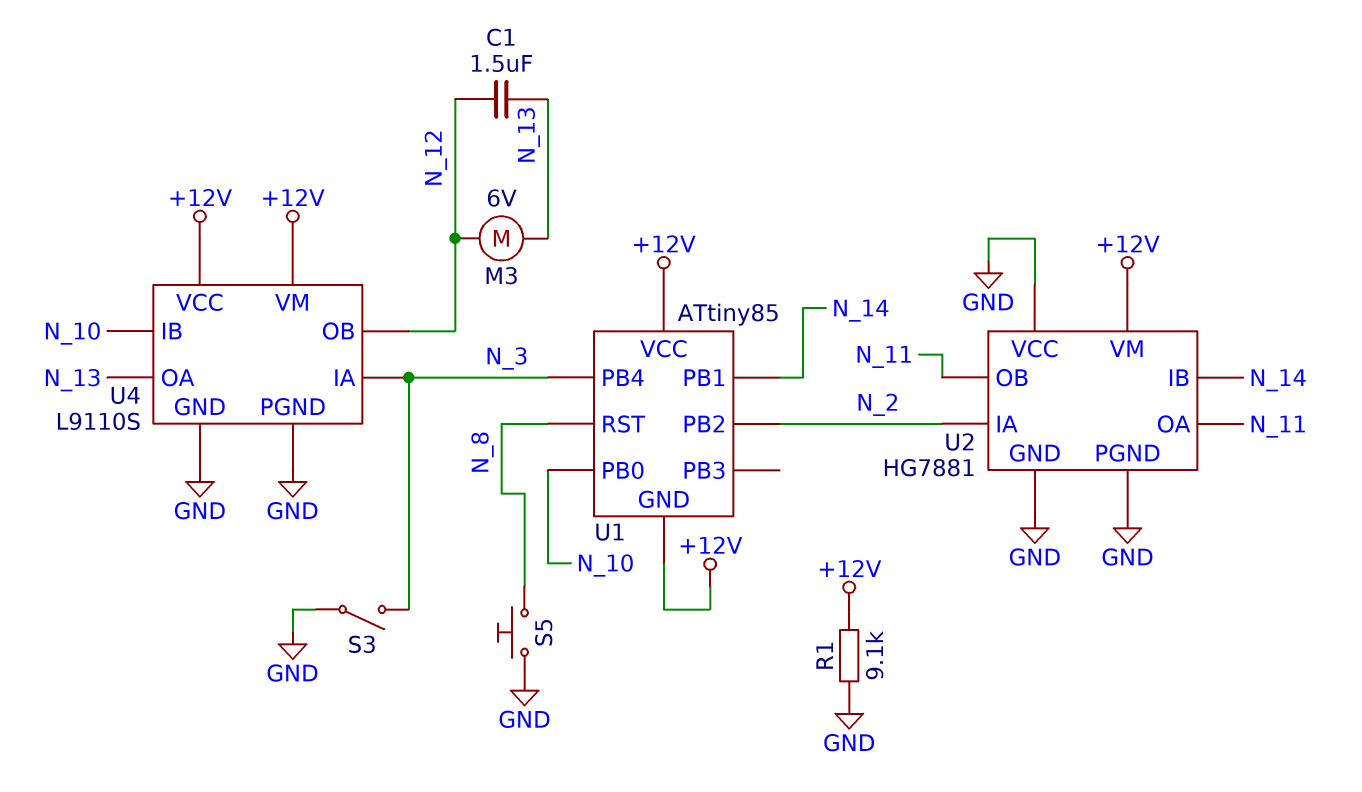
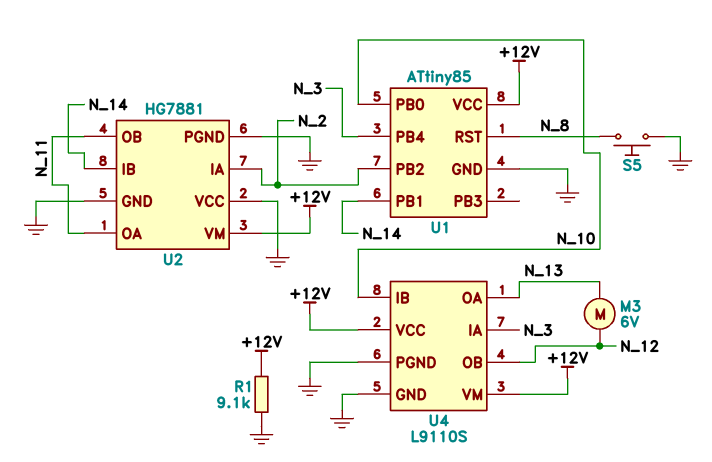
C1: 1.5uF (N_12, N_13) -> none
S3: switch (GND, N_3) -> none
U1 pin GND: +12V -> GND

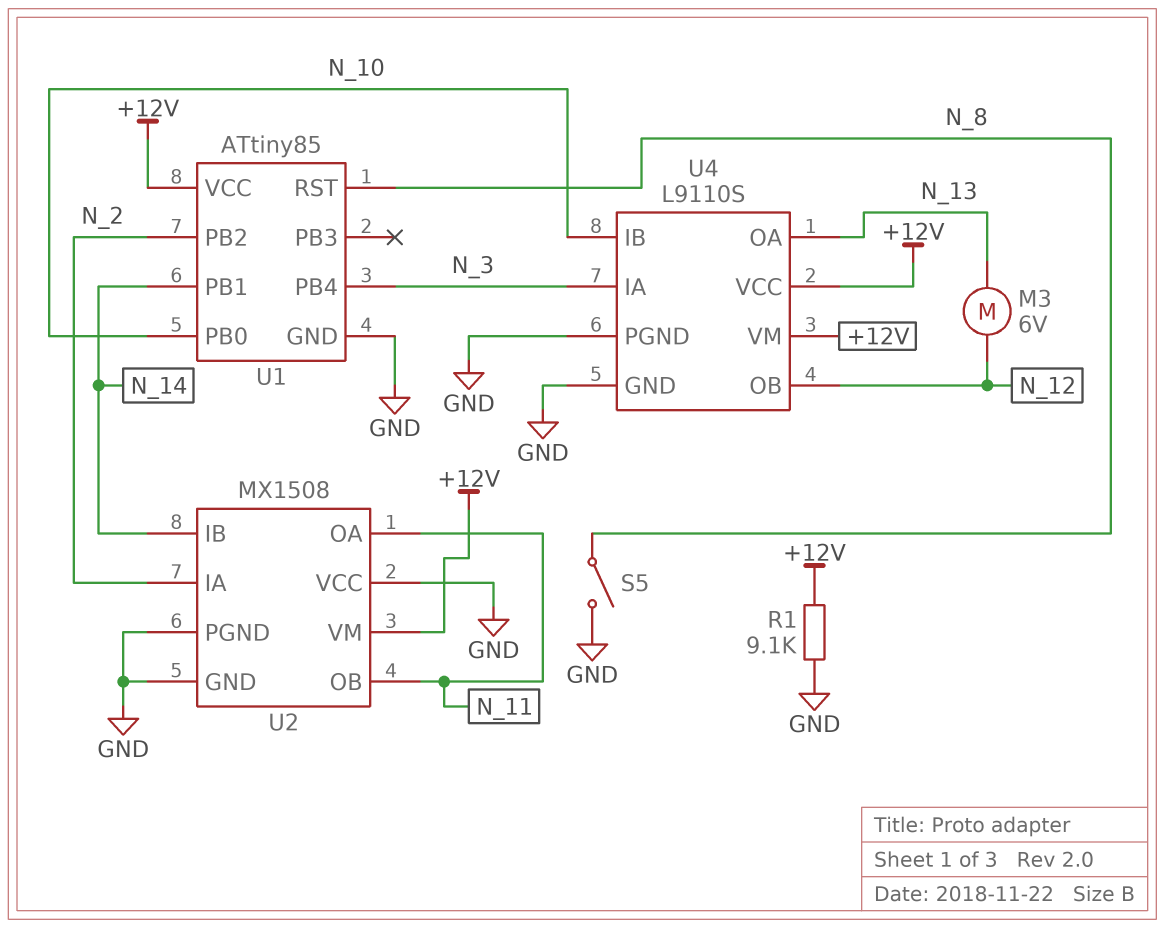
S5: button (GND, N_8) -> switch (GND, N_8)
U2: HG7881 -> MX1508

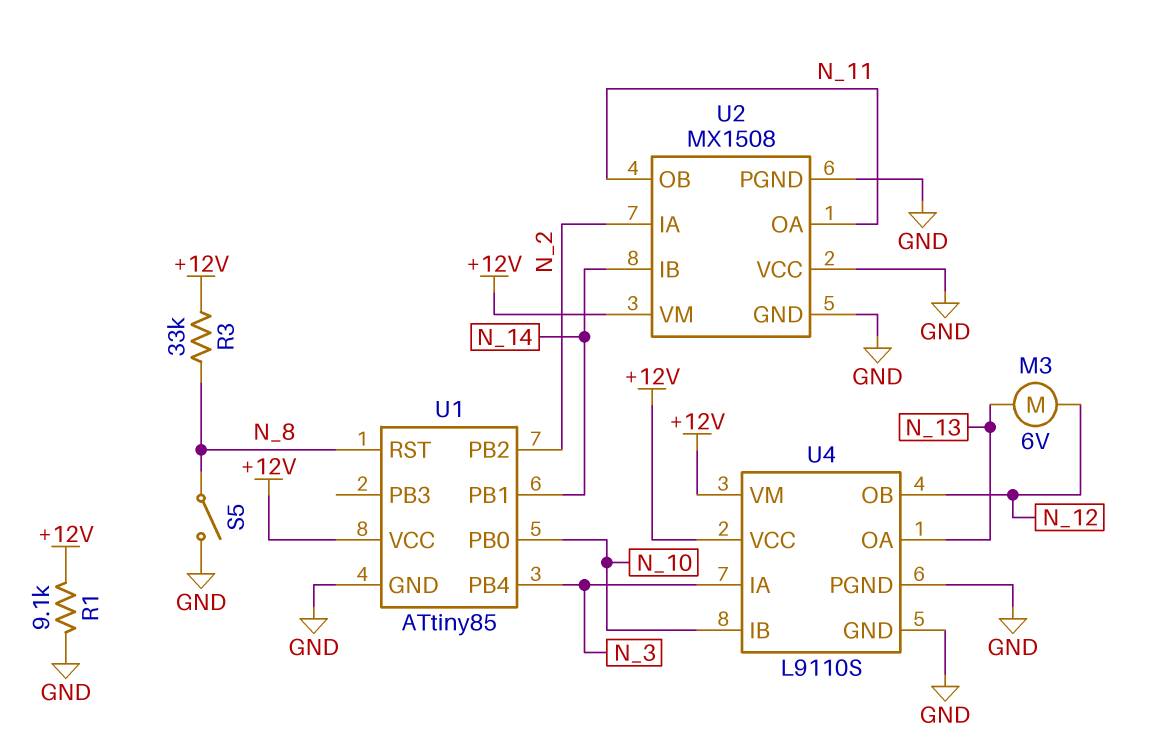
R3: none -> 33k (+12V, N_8)

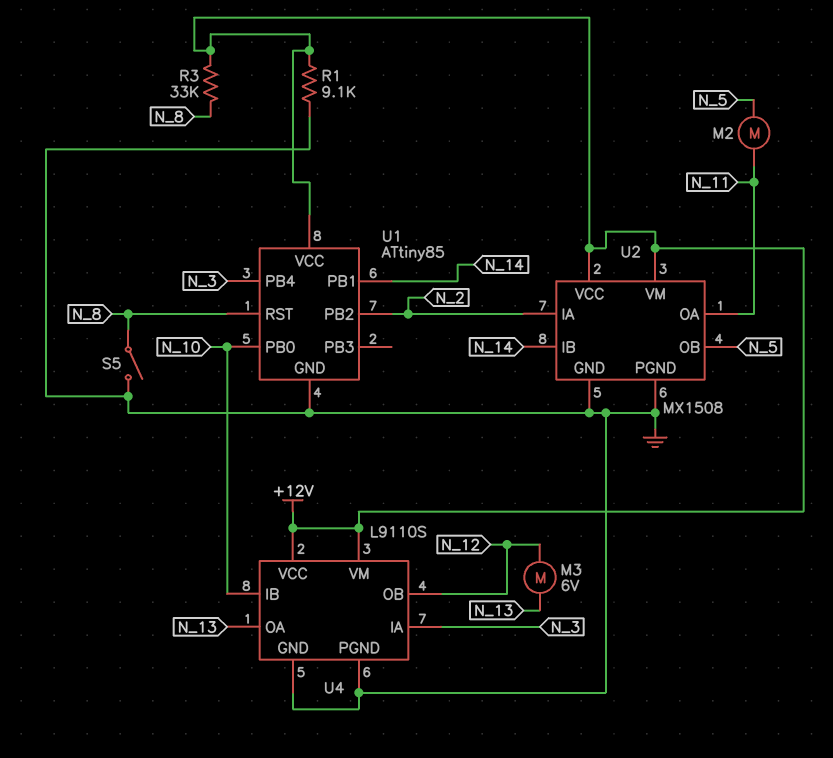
M2: none -> motor (N_5, N_11)
U2 pin OB: N_11 -> N_5
U2 pin VCC: GND -> +12V

